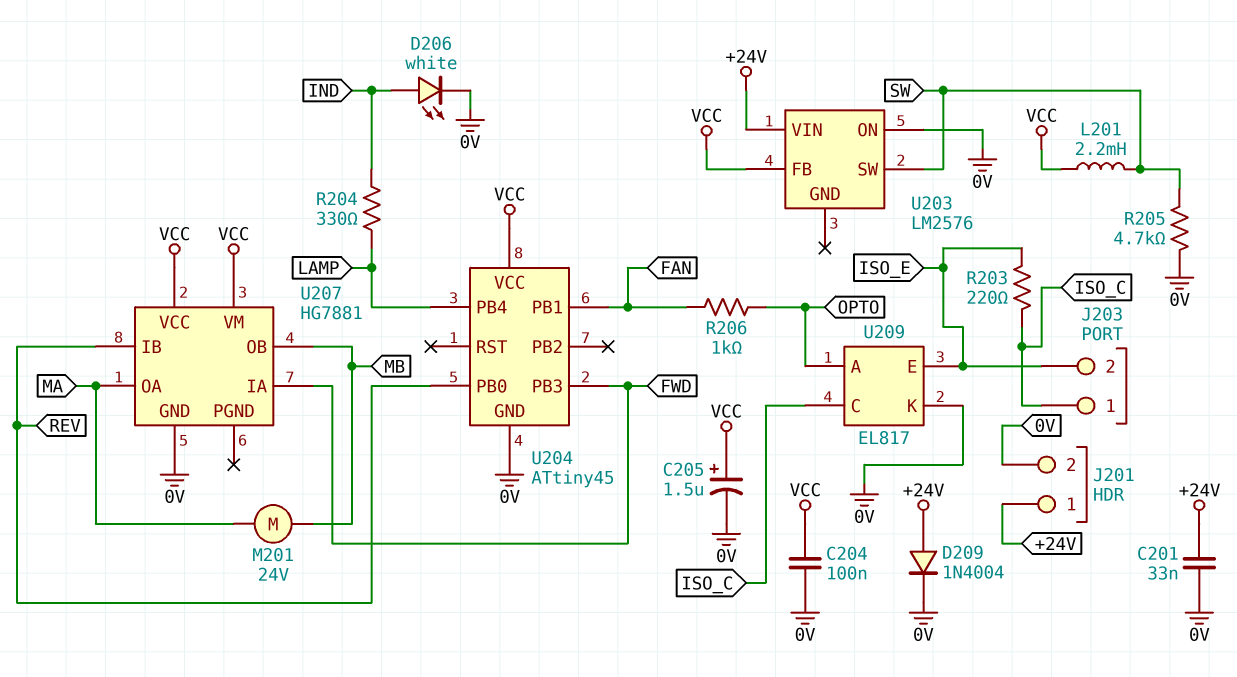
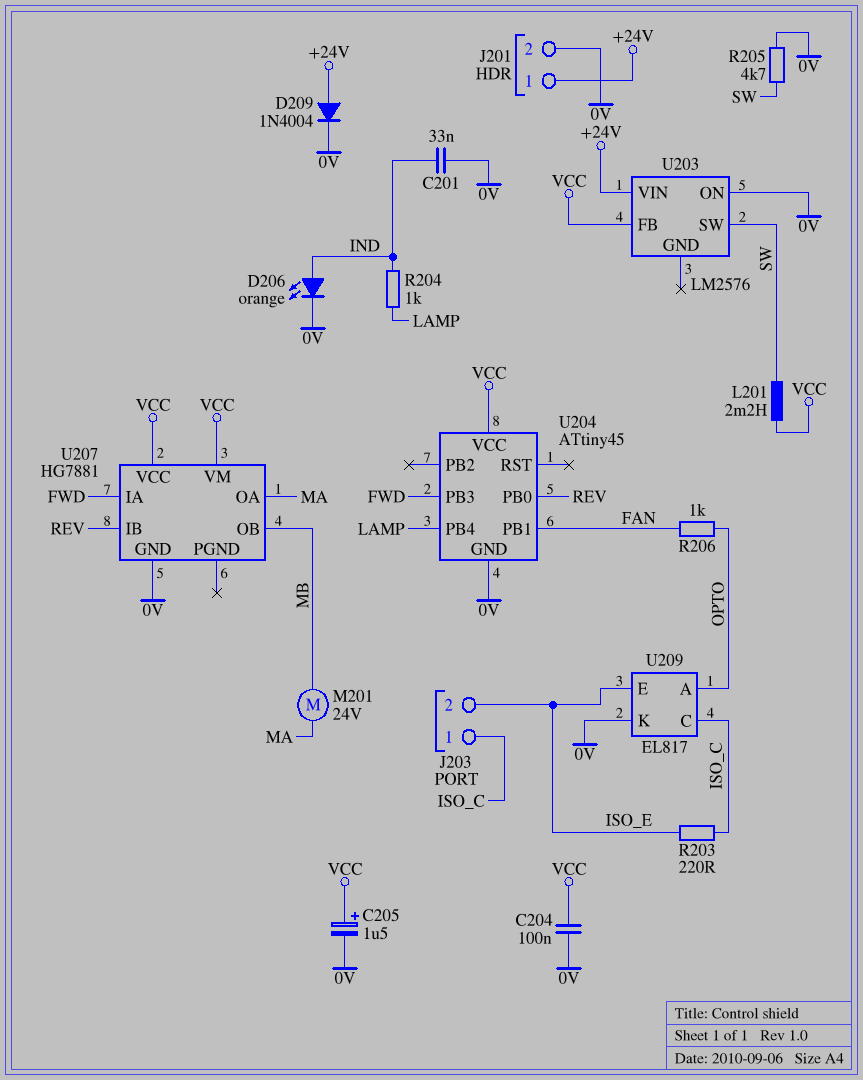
C201: 33nF (+24V, 0V) -> 33nF (0V, IND)
D206: LED white (A IND, K 0V) -> LED orange (A IND, K 0V)
R204: 330 (IND, LAMP) -> 1k (IND, LAMP)

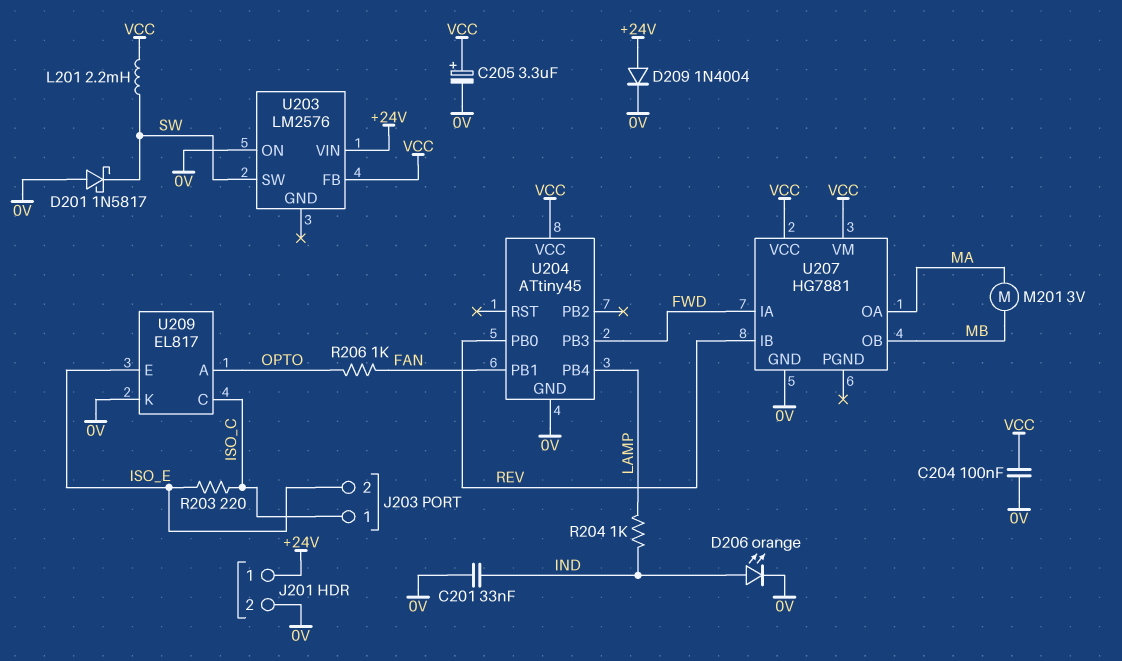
C205: 1.5uF (plus VCC, minus 0V) -> 3.3uF (plus VCC, minus 0V)
D201: none -> schottky 1N5817 (A 0V, K SW)
M201: motor 24V (MA, MB) -> motor 3V (MA, MB)
R205: 4.7k (0V, SW) -> none

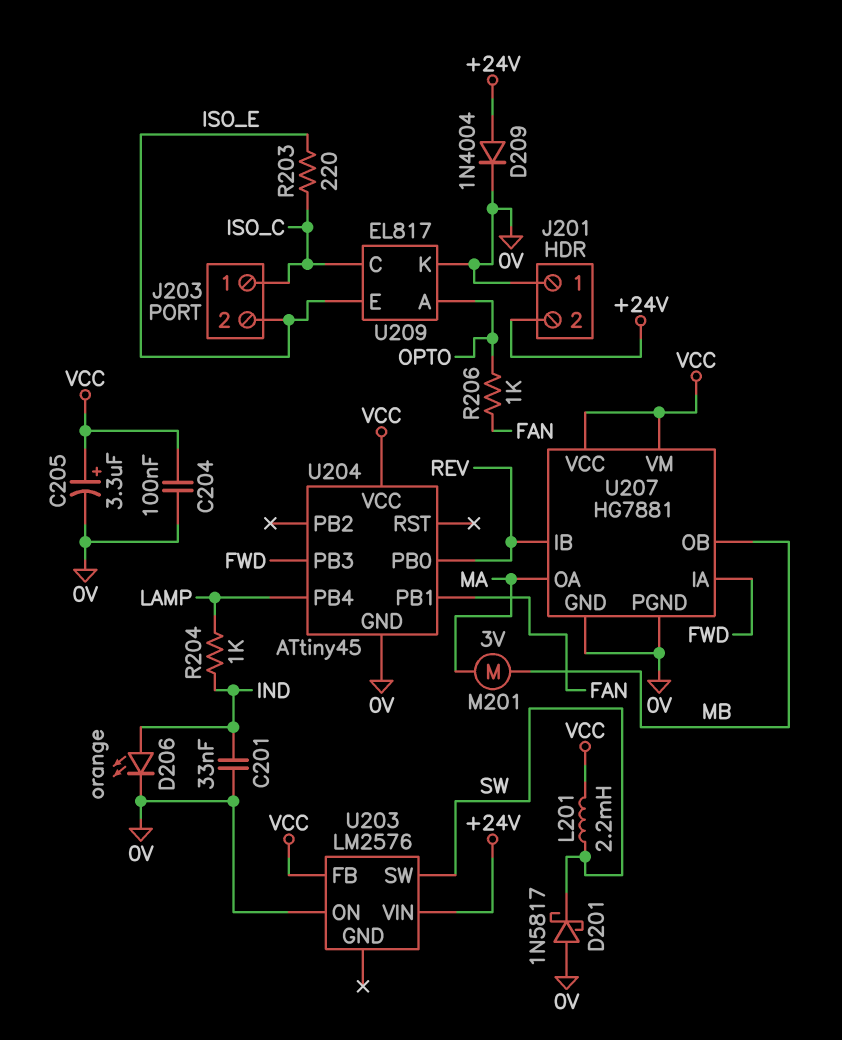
J201 pin 1: +24V -> 0V
J201 pin 2: 0V -> +24V
U207 pin PGND: none -> 0V

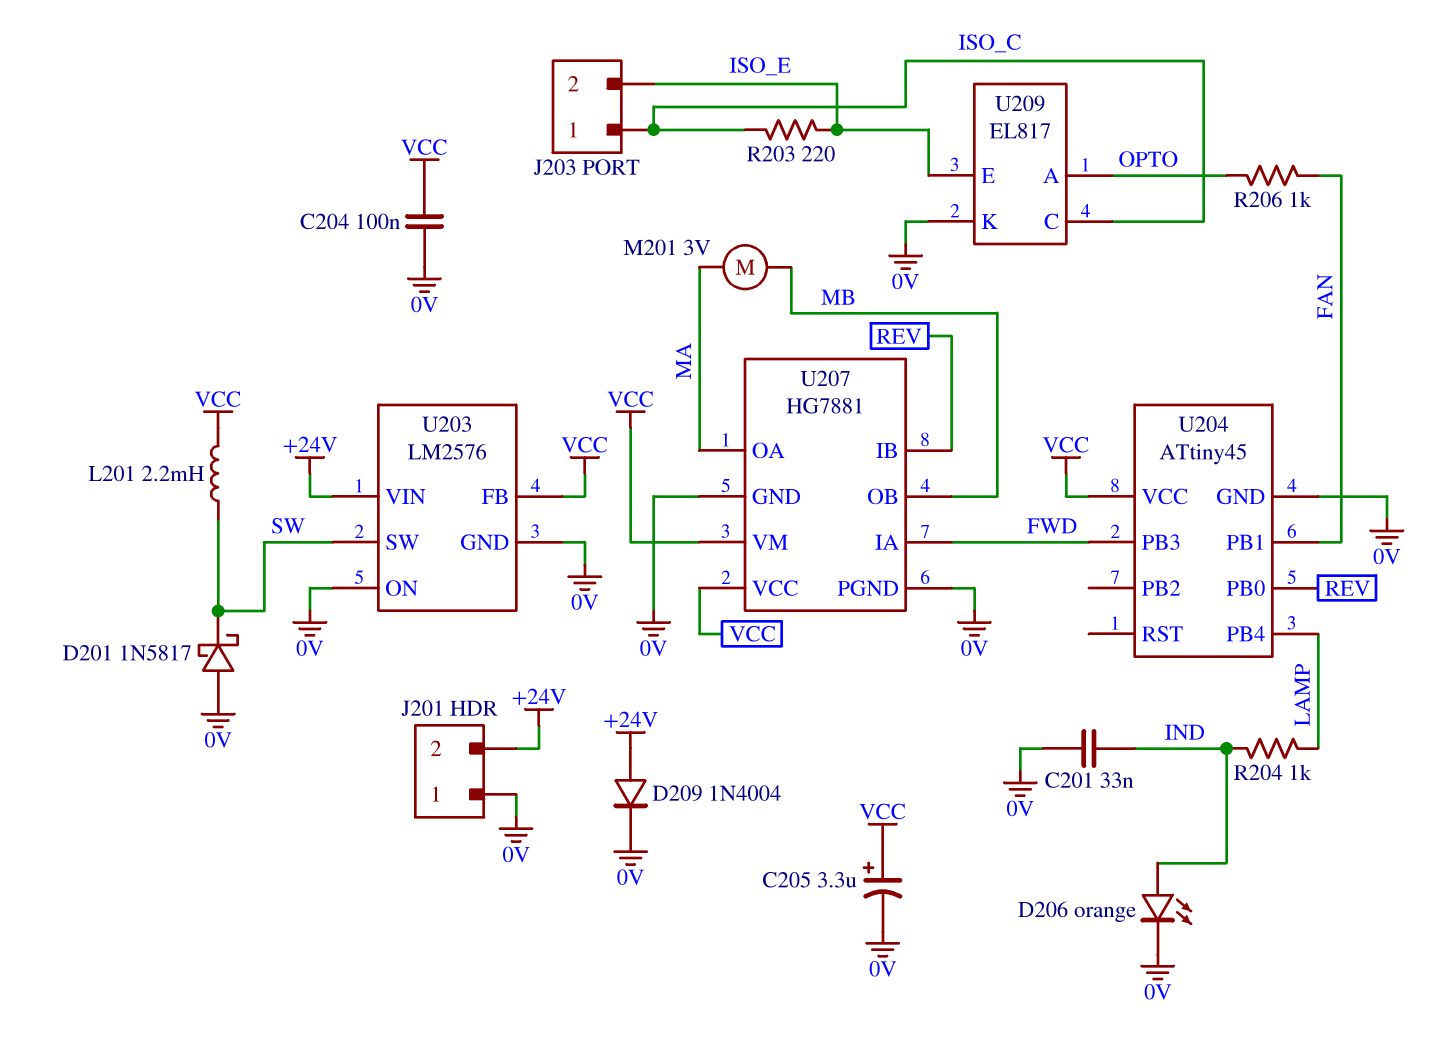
U203 pin GND: none -> 0V

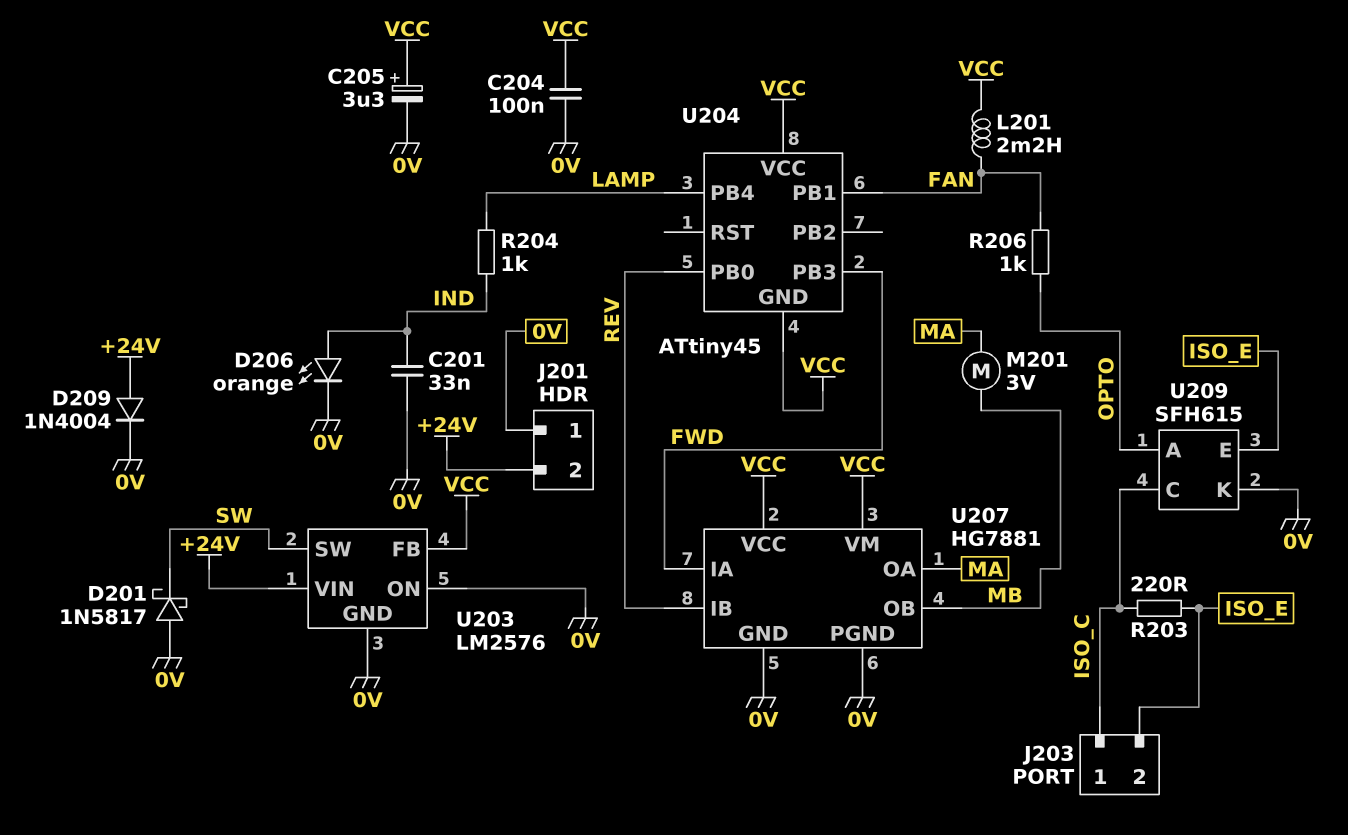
L201: 2.2mH (SW, VCC) -> 2.2mH (FAN, VCC)
U204 pin GND: 0V -> VCC
U209: EL817 -> SFH615

